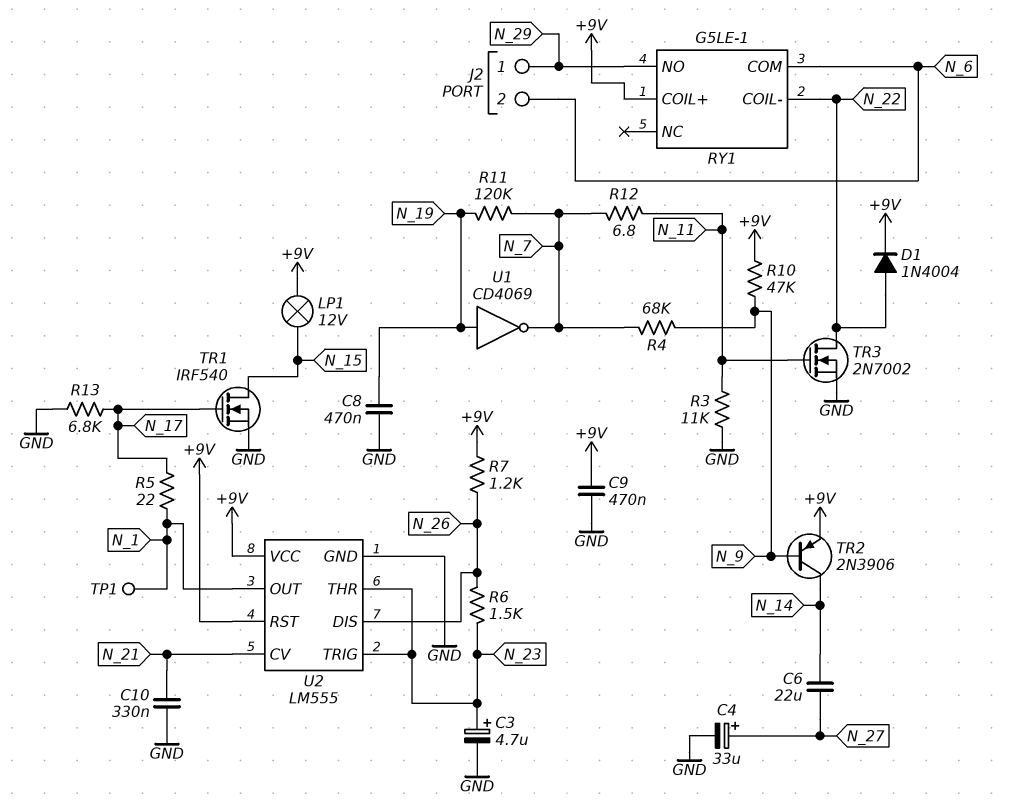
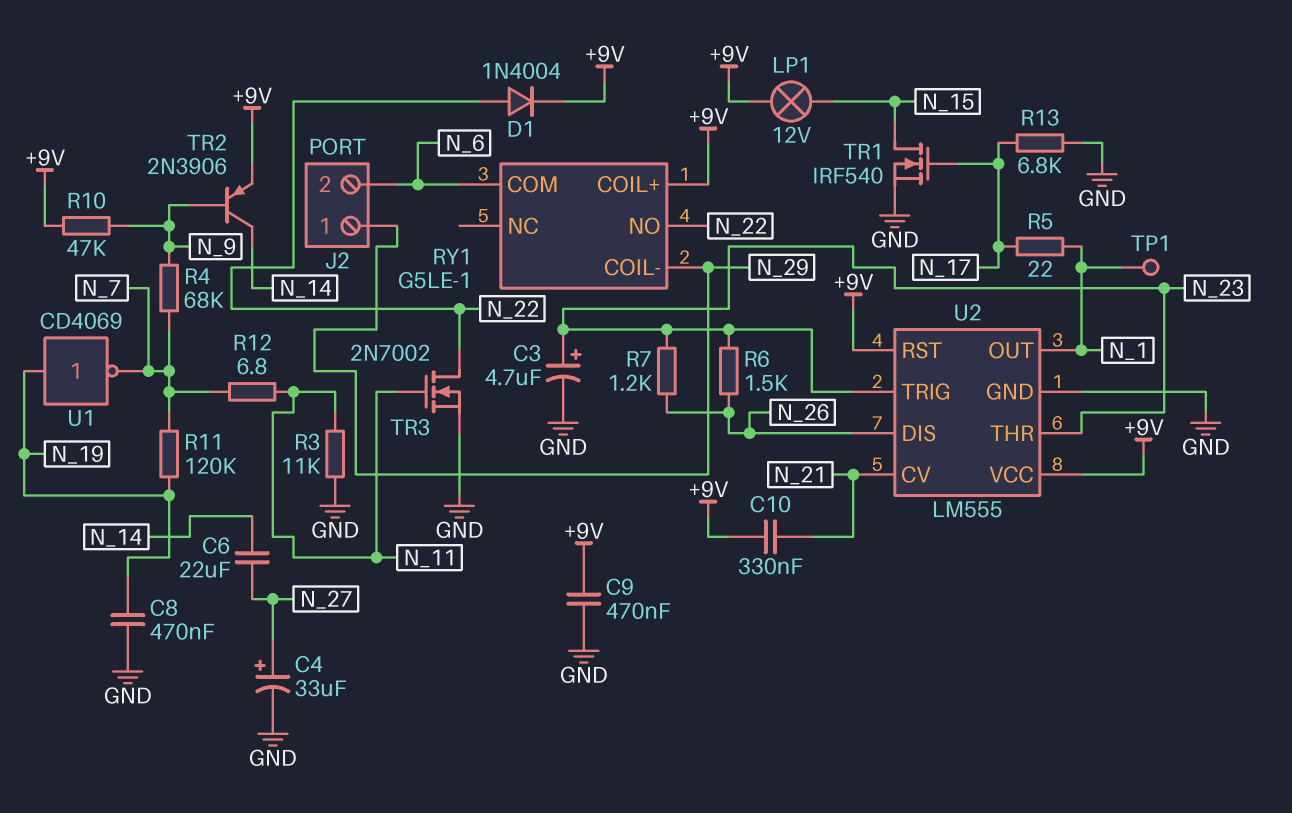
C10: 330nF (GND, N_21) -> 330nF (+9V, N_21)
R7: 1.2k (+9V, N_26) -> 1.2k (N_23, N_26)
RY1 pin COIL-: N_22 -> N_29
RY1 pin NO: N_29 -> N_22

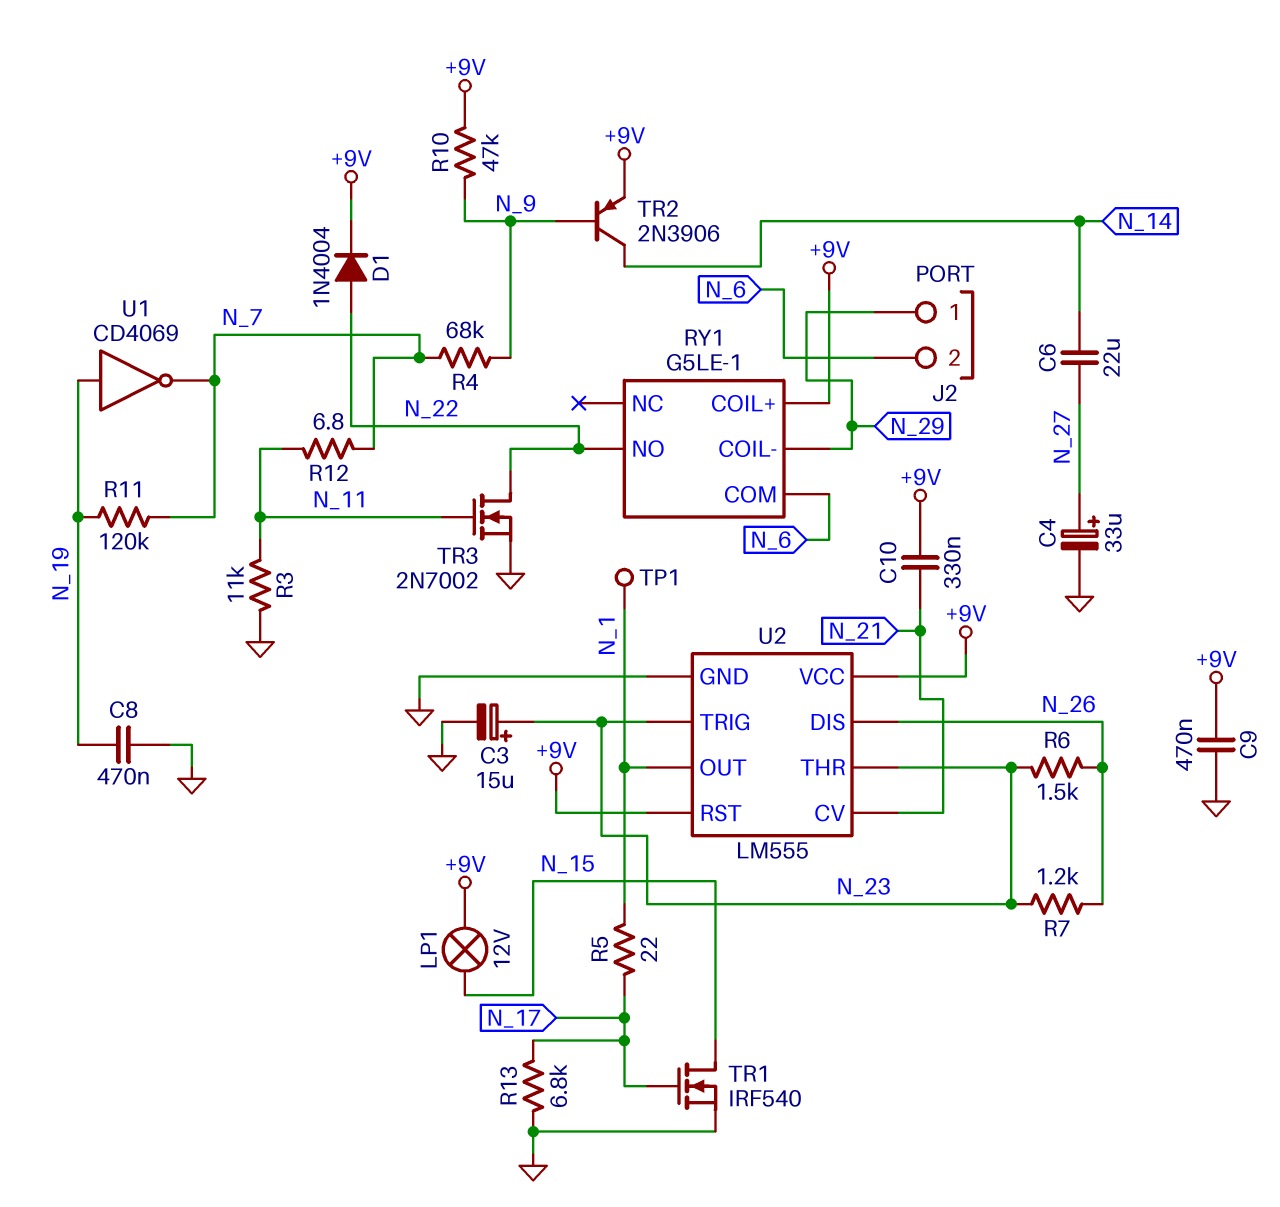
C3: 4.7uF (plus N_23, minus GND) -> 15uF (plus N_23, minus GND)

